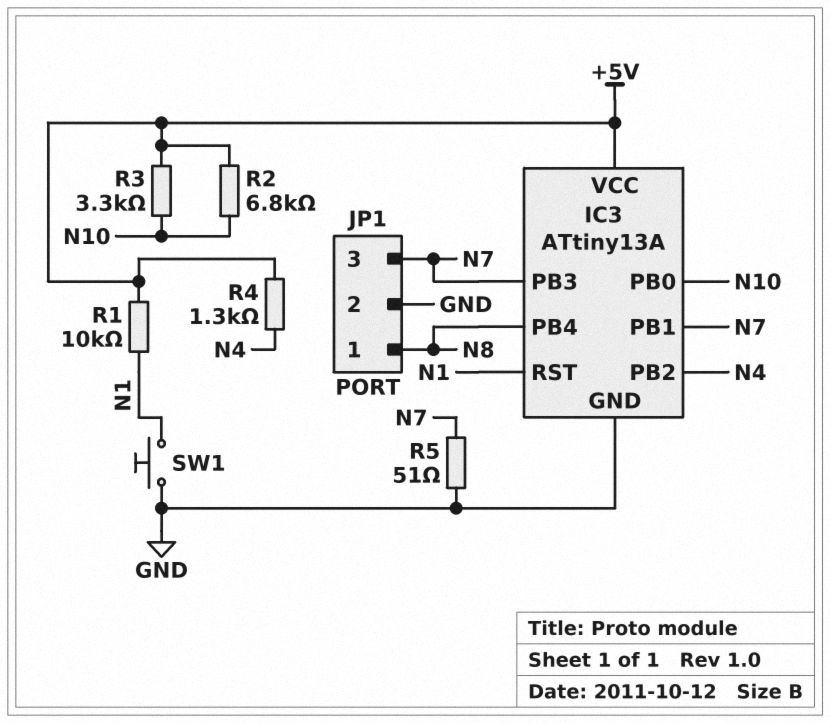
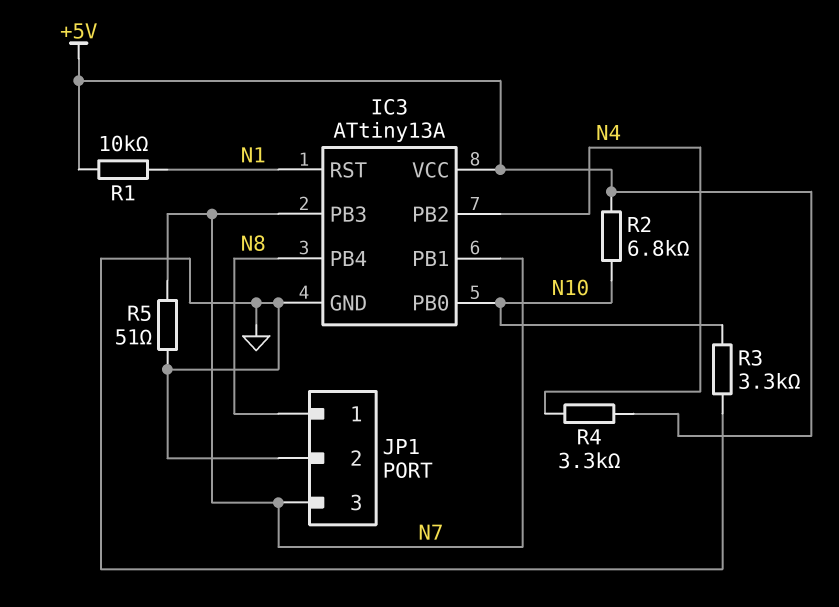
R3: 3.3k (+5V, N10) -> 3.3k (GND, N10)
R4: 1.3k (+5V, N4) -> 3.3k (+5V, N4)
SW1: button (GND, N1) -> none

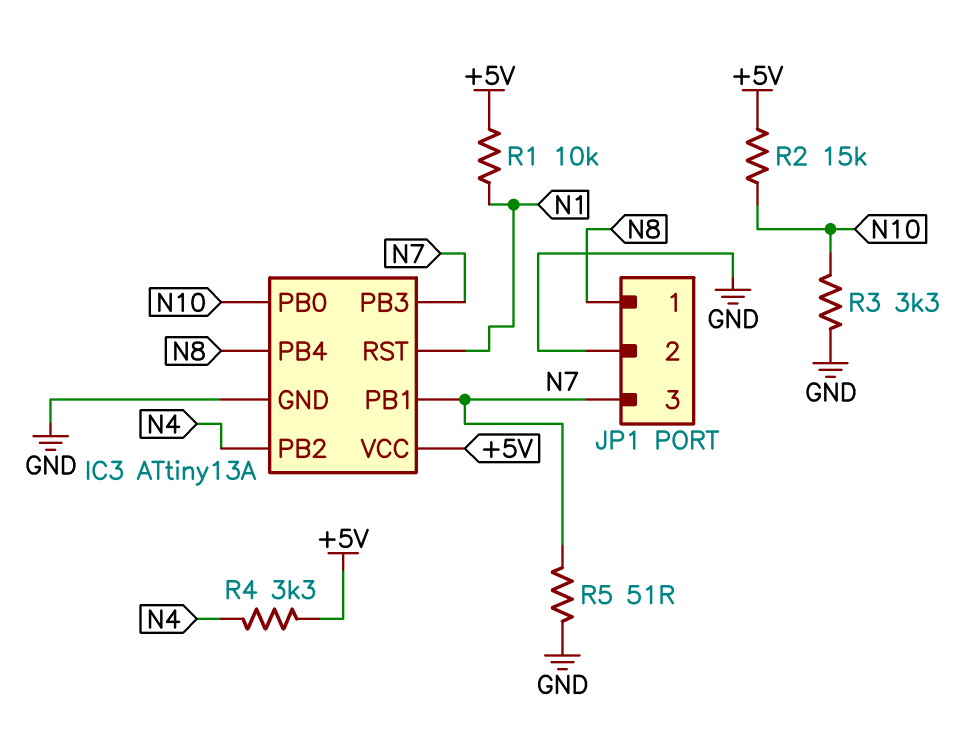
R2: 6.8k (+5V, N10) -> 15k (+5V, N10)

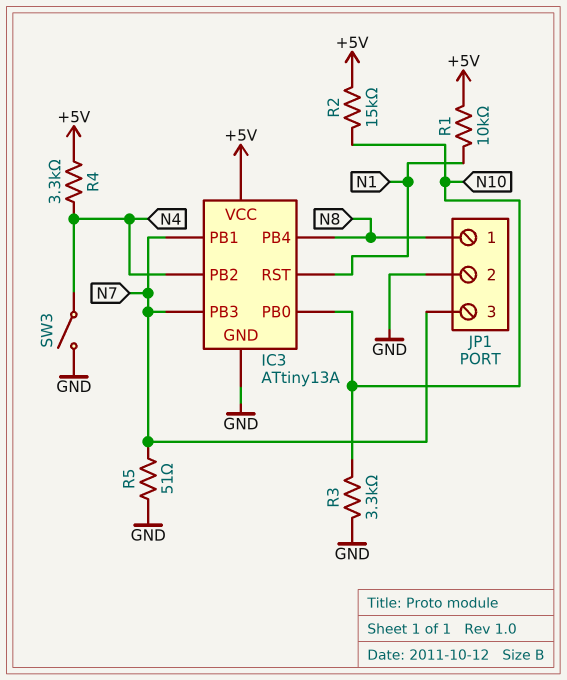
SW3: none -> switch (GND, N4)

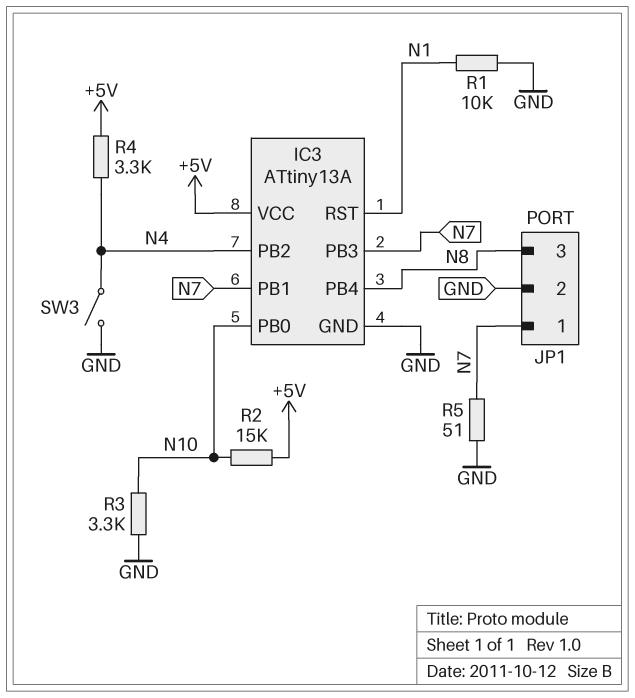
JP1 pin 1: N8 -> N7
JP1 pin 3: N7 -> N8
R1: 10k (+5V, N1) -> 10k (GND, N1)

